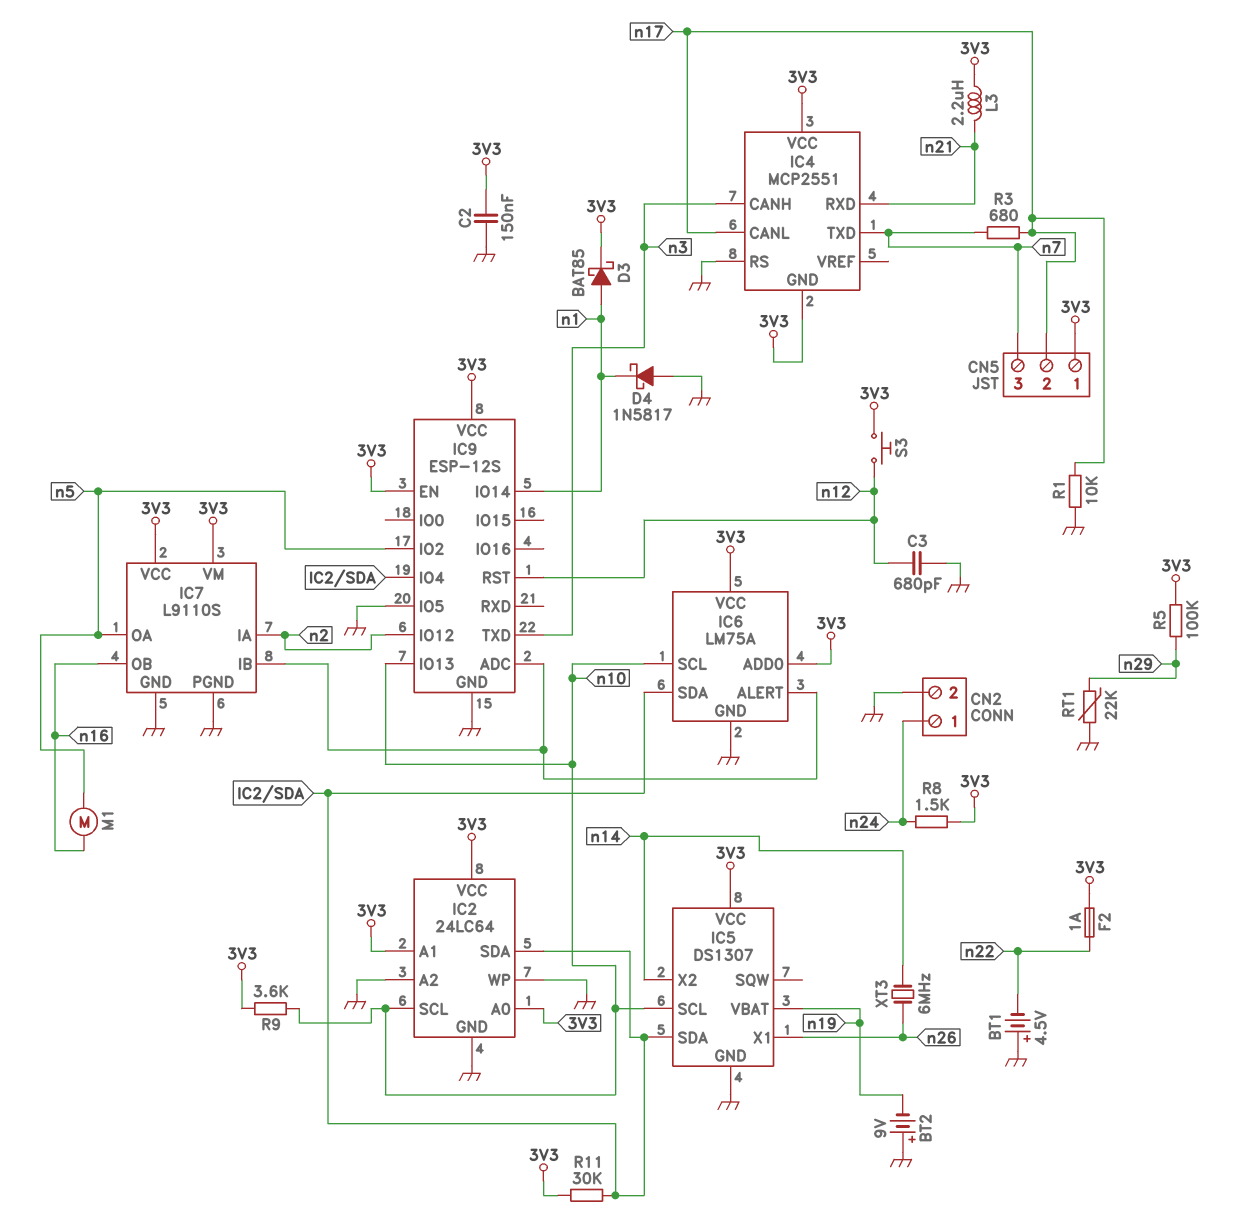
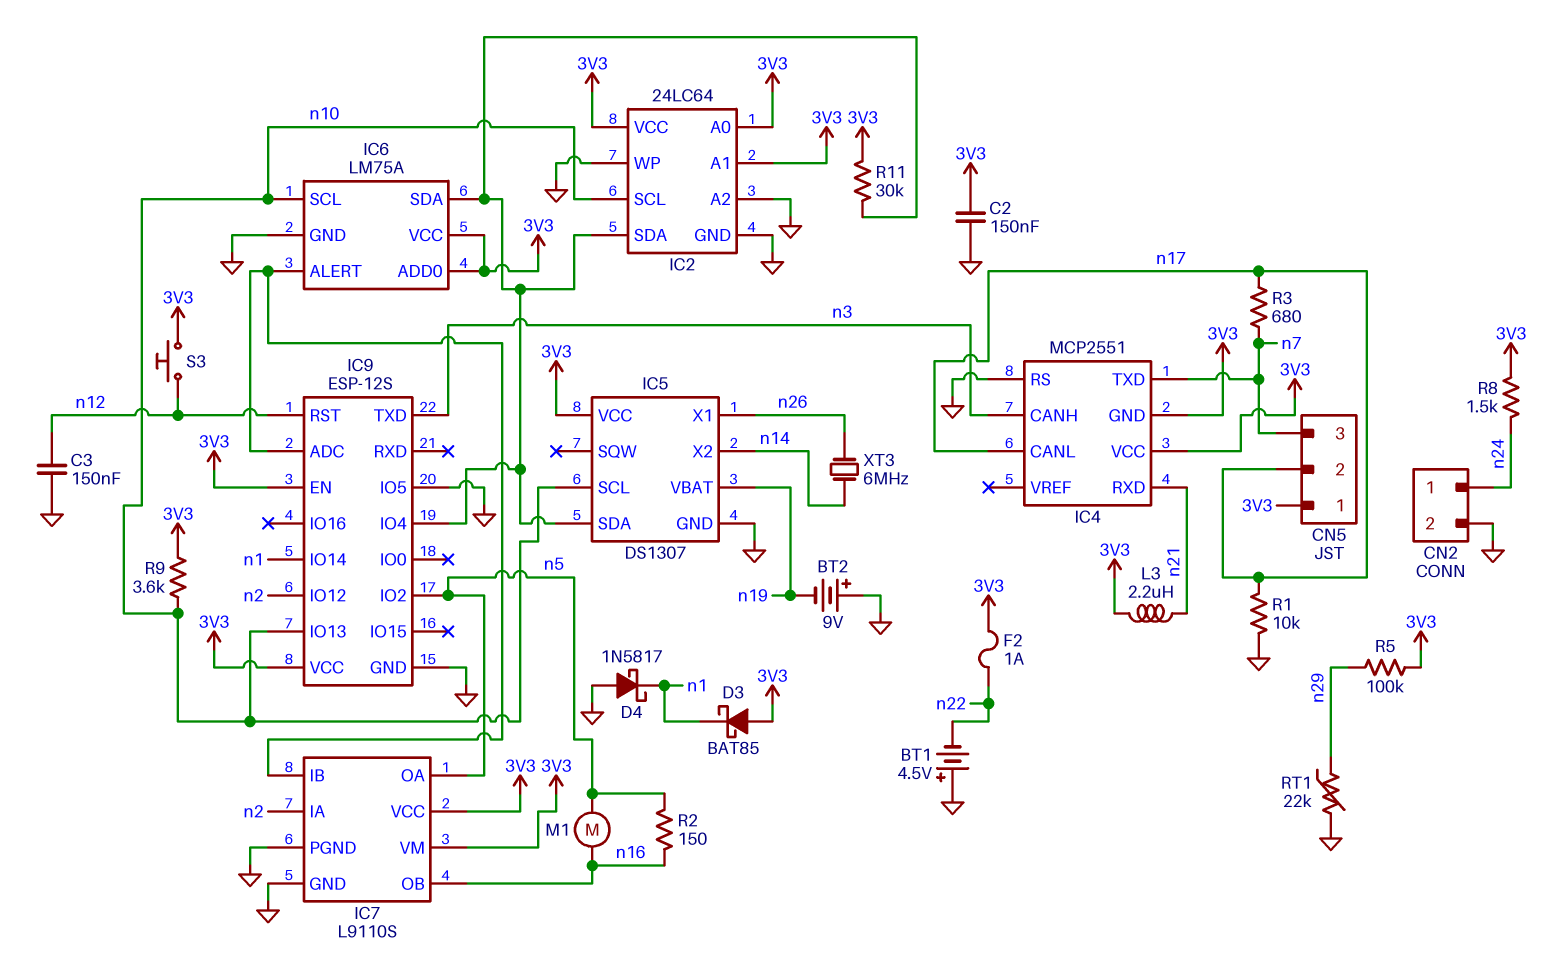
C3: 680pF (GND, n12) -> 150nF (GND, n12)
D3: schottky BAT85 (A n1, K 3V3) -> schottky BAT85 (A 3V3, K n1)
R2: none -> 150 (n5, n16)

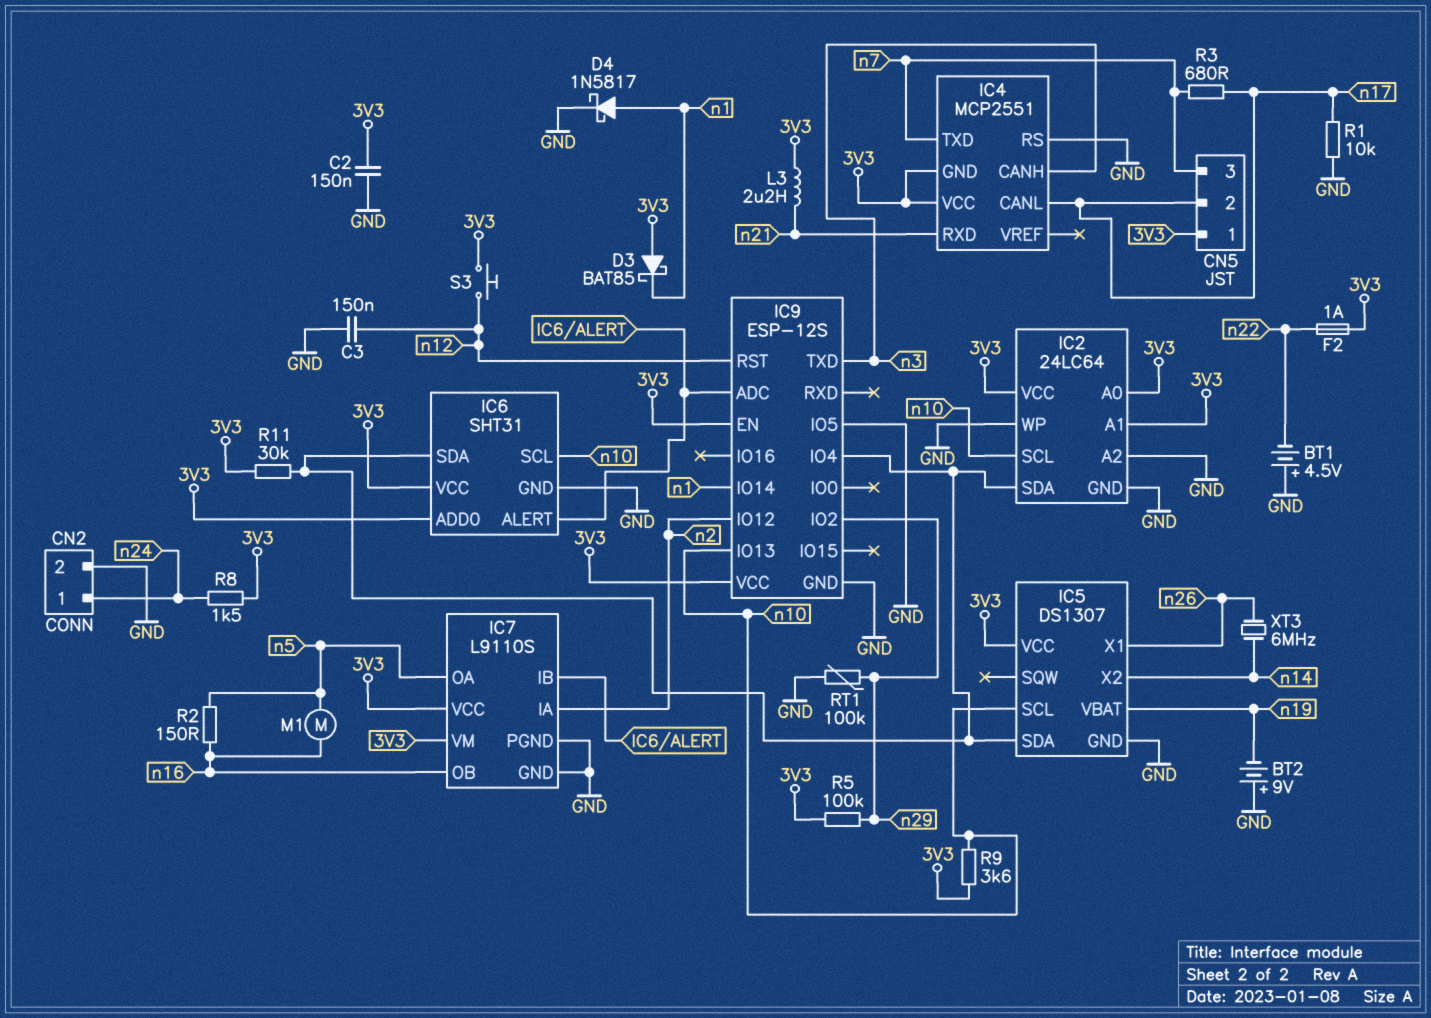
D4: schottky 1N5817 (A GND, K n1) -> schottky 1N5817 (A n1, K GND)
IC6: LM75A -> SHT31
IC9 pin IO2: n5 -> n29
RT1: 22k (GND, n29) -> 100k (GND, n29)

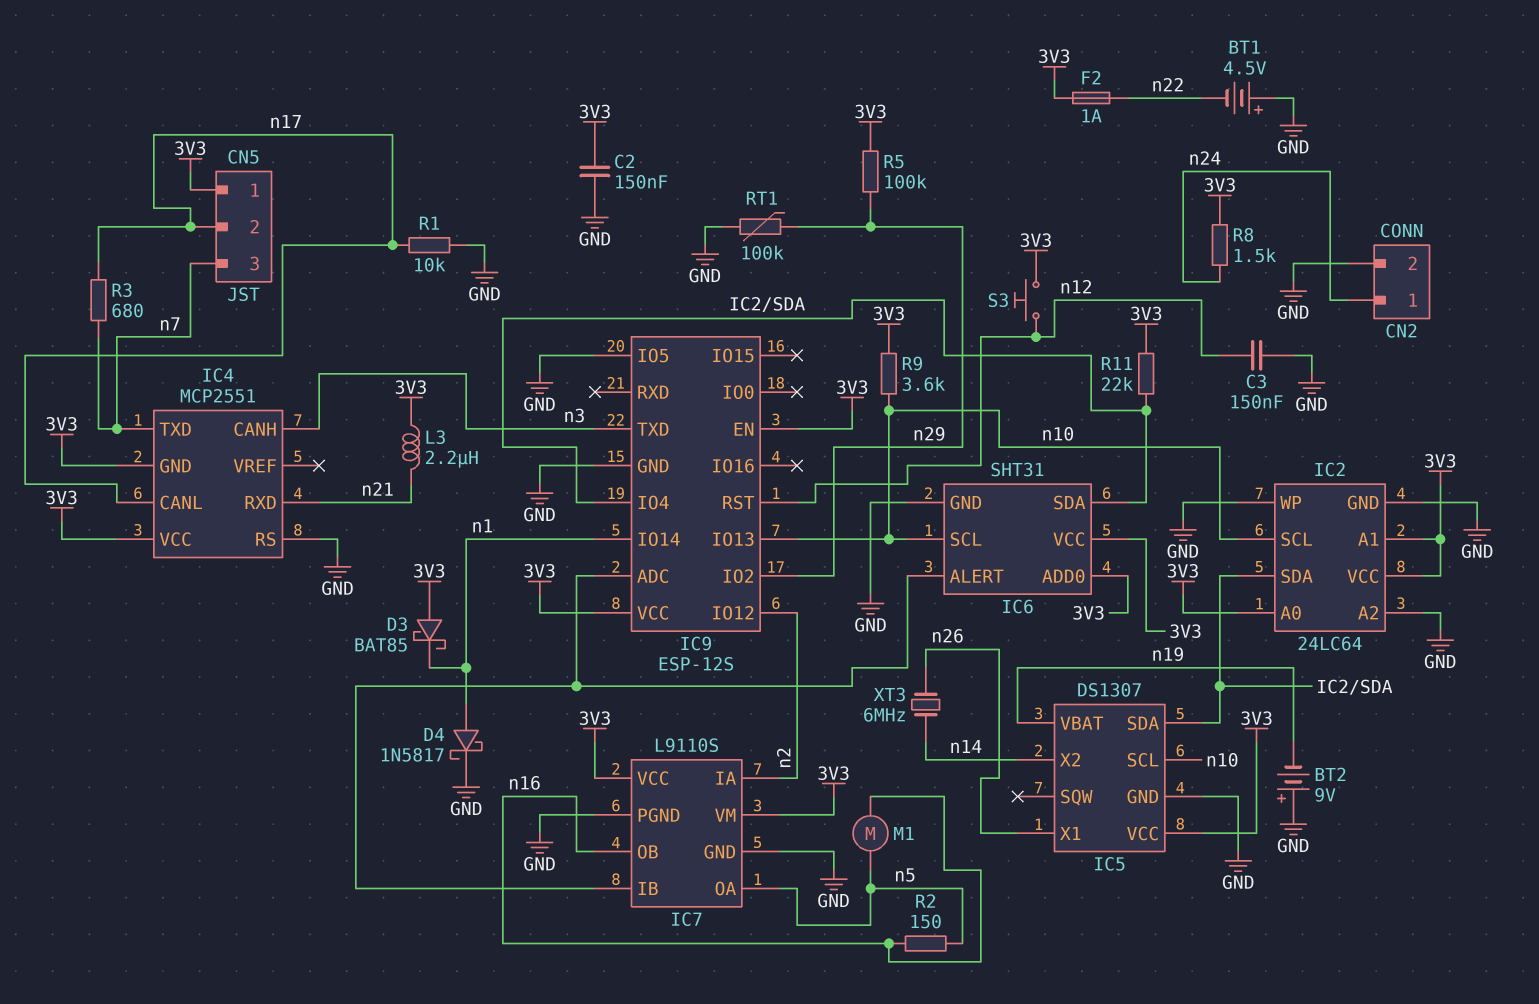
R11: 30k (3V3, IC2/SDA) -> 22k (3V3, IC2/SDA)

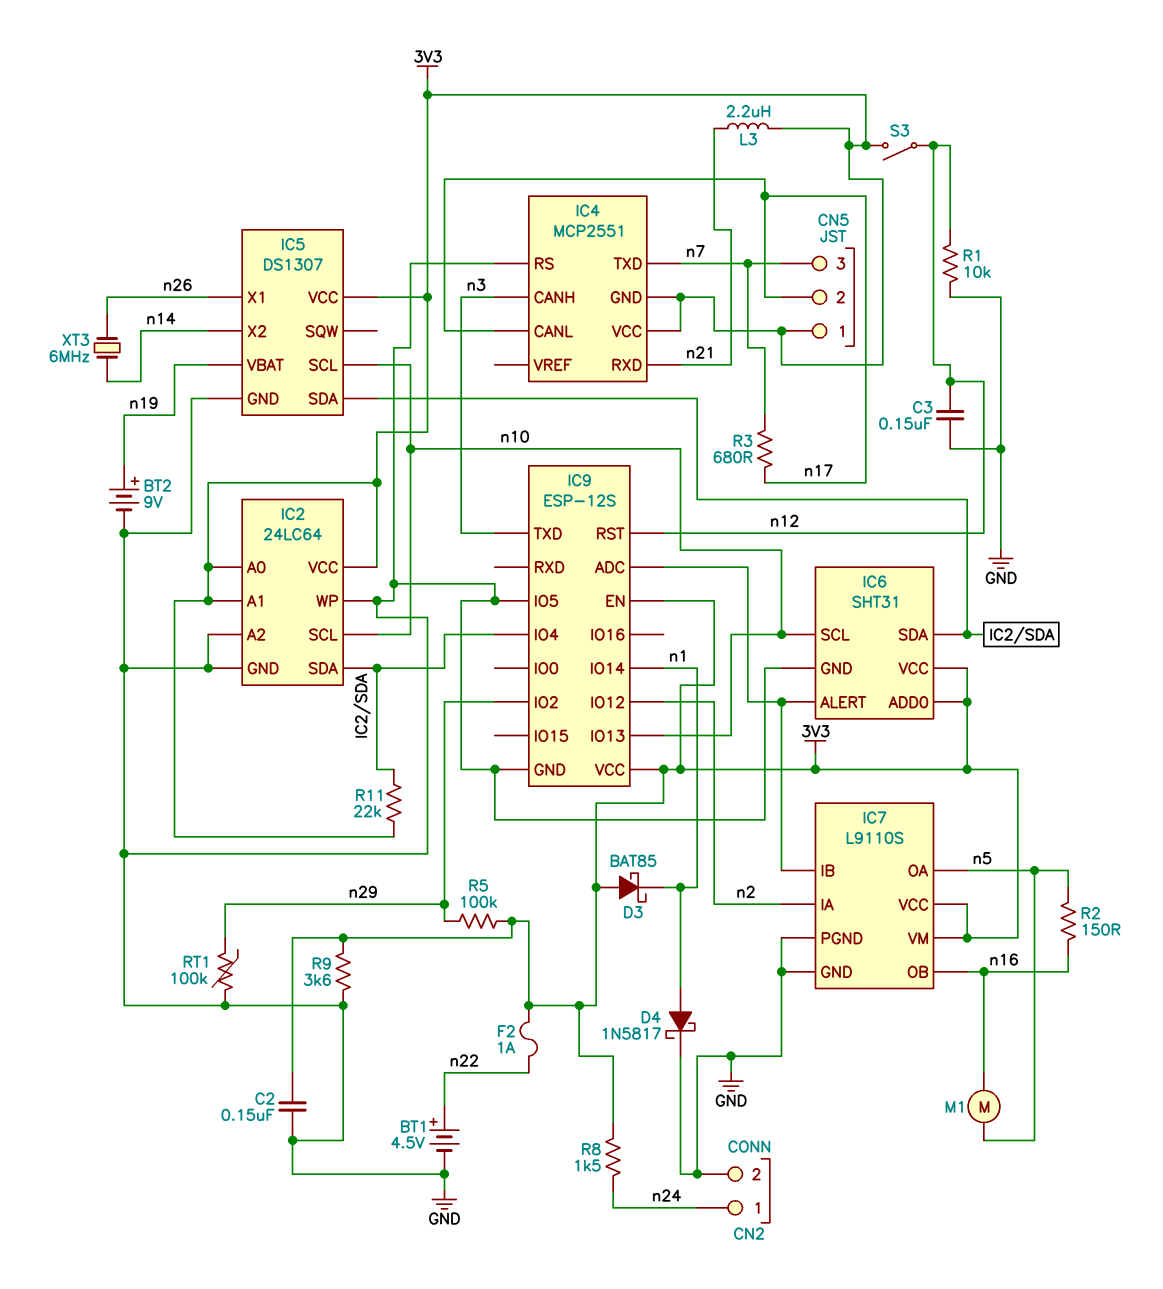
BT1: 4.5V (plus GND, minus n22) -> 4.5V (plus n22, minus GND)
BT2: 9V (plus GND, minus n19) -> 9V (plus n19, minus GND)
R1: 10k (GND, n17) -> 10k (GND, n12)
R9: 3.6k (3V3, n10) -> 3.6k (3V3, GND)
S3: button (3V3, n12) -> switch (3V3, n12)

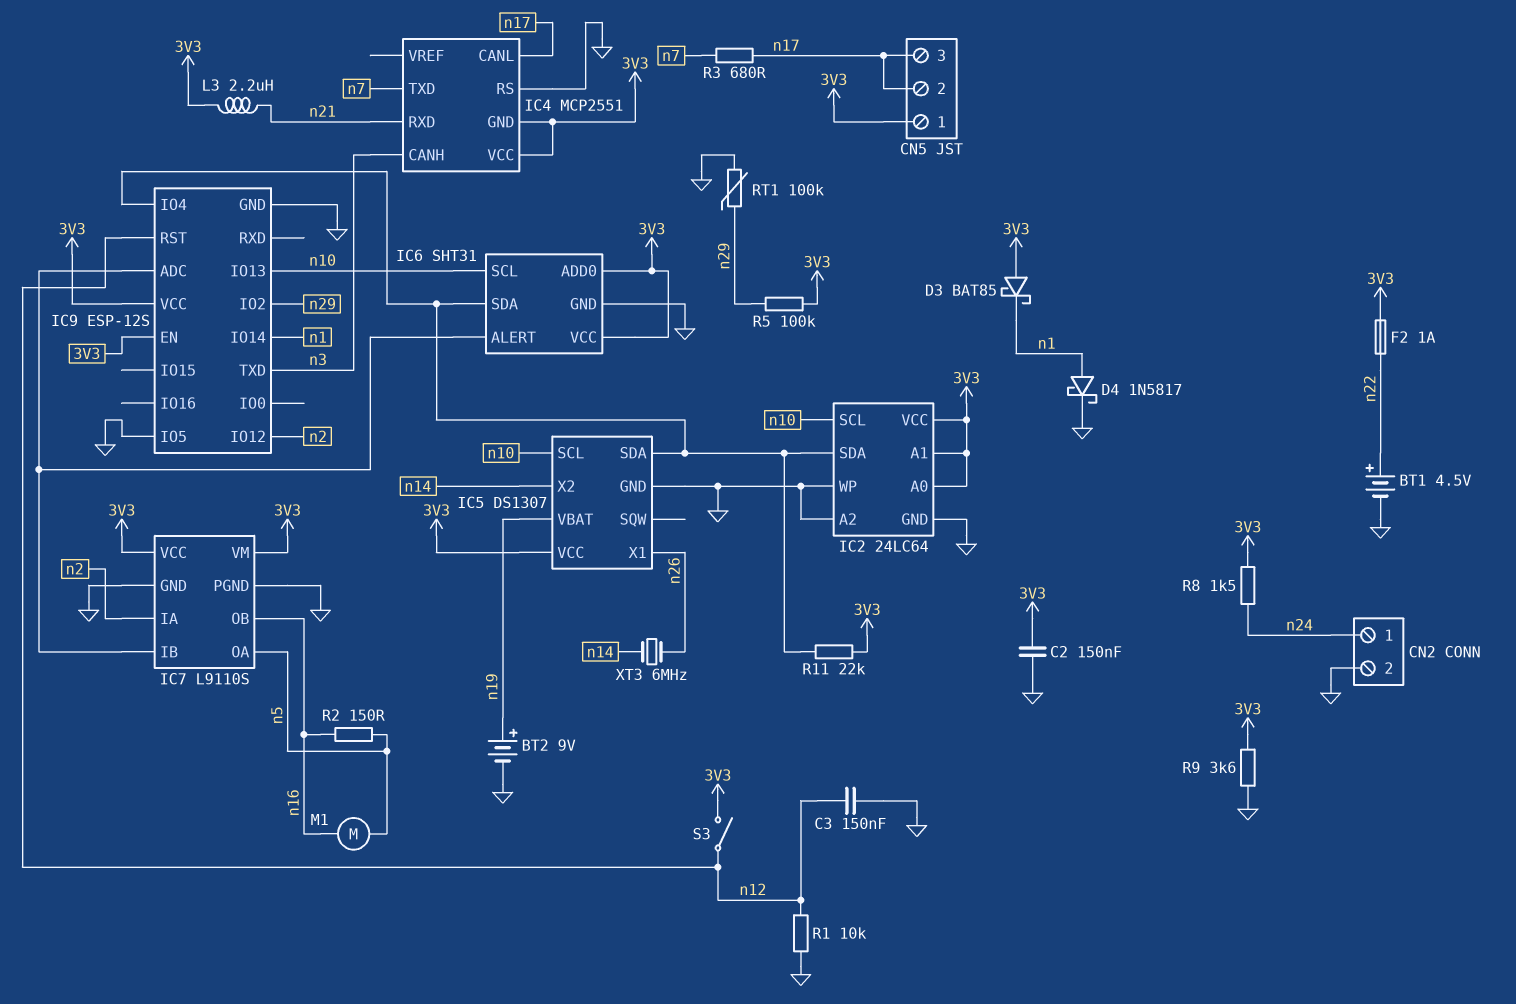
CN5 pin 3: n7 -> n17

